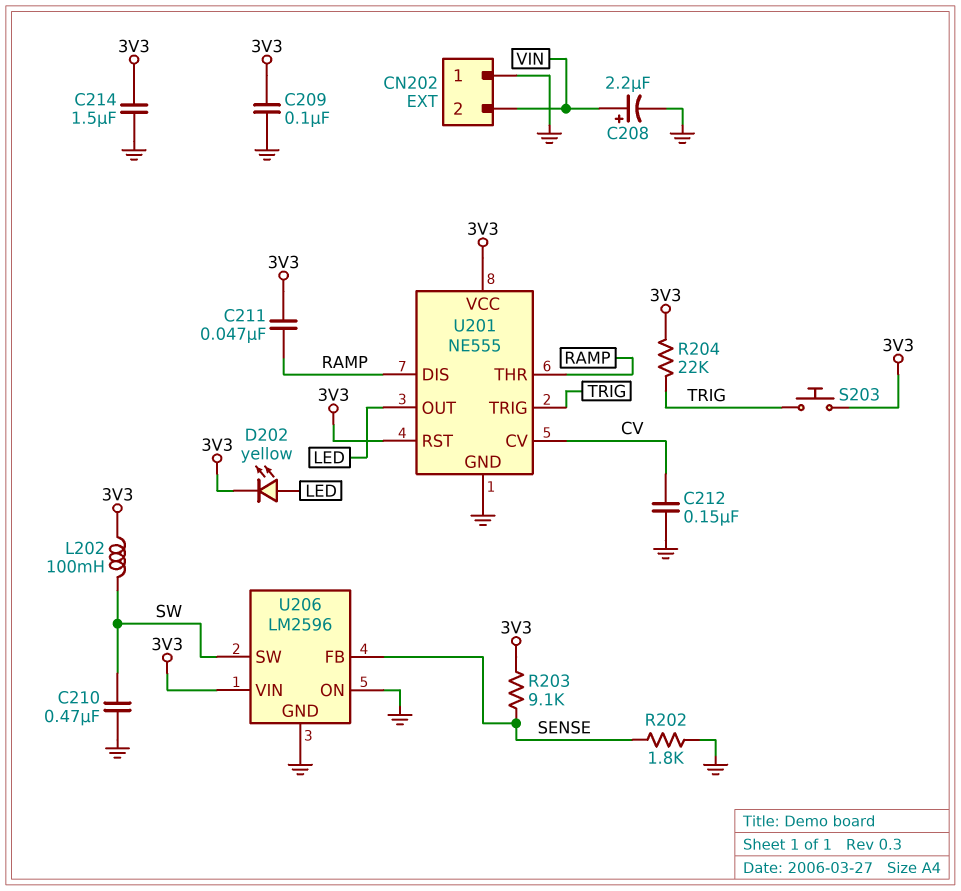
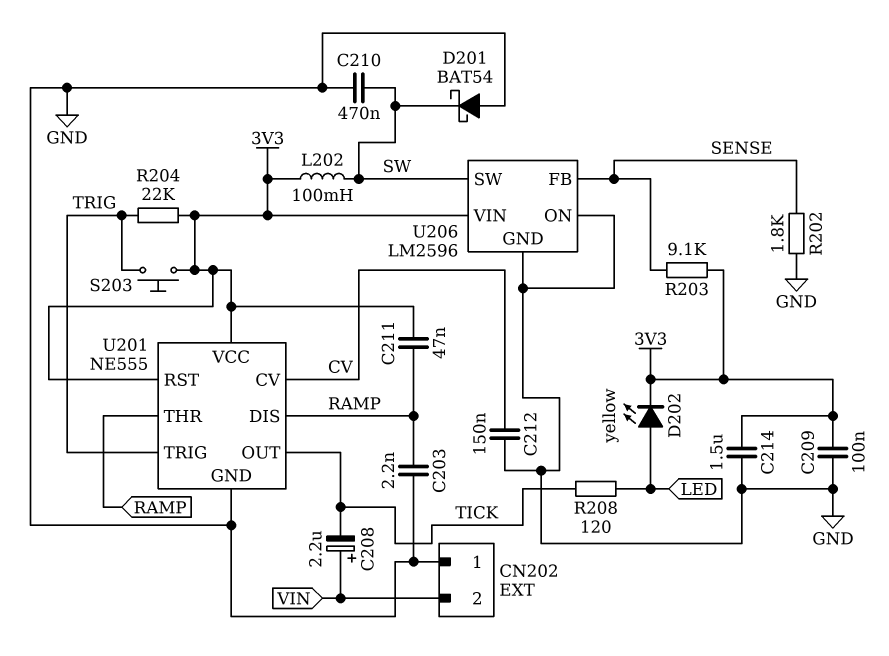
C203: none -> 2.2nF (GND, RAMP)
C208: 2.2uF (plus VIN, minus GND) -> 2.2uF (plus VIN, minus TICK)
D201: none -> schottky BAT54 (A GND, K SW)
R208: none -> 120 (LED, TICK)
U201 pin OUT: LED -> TICK

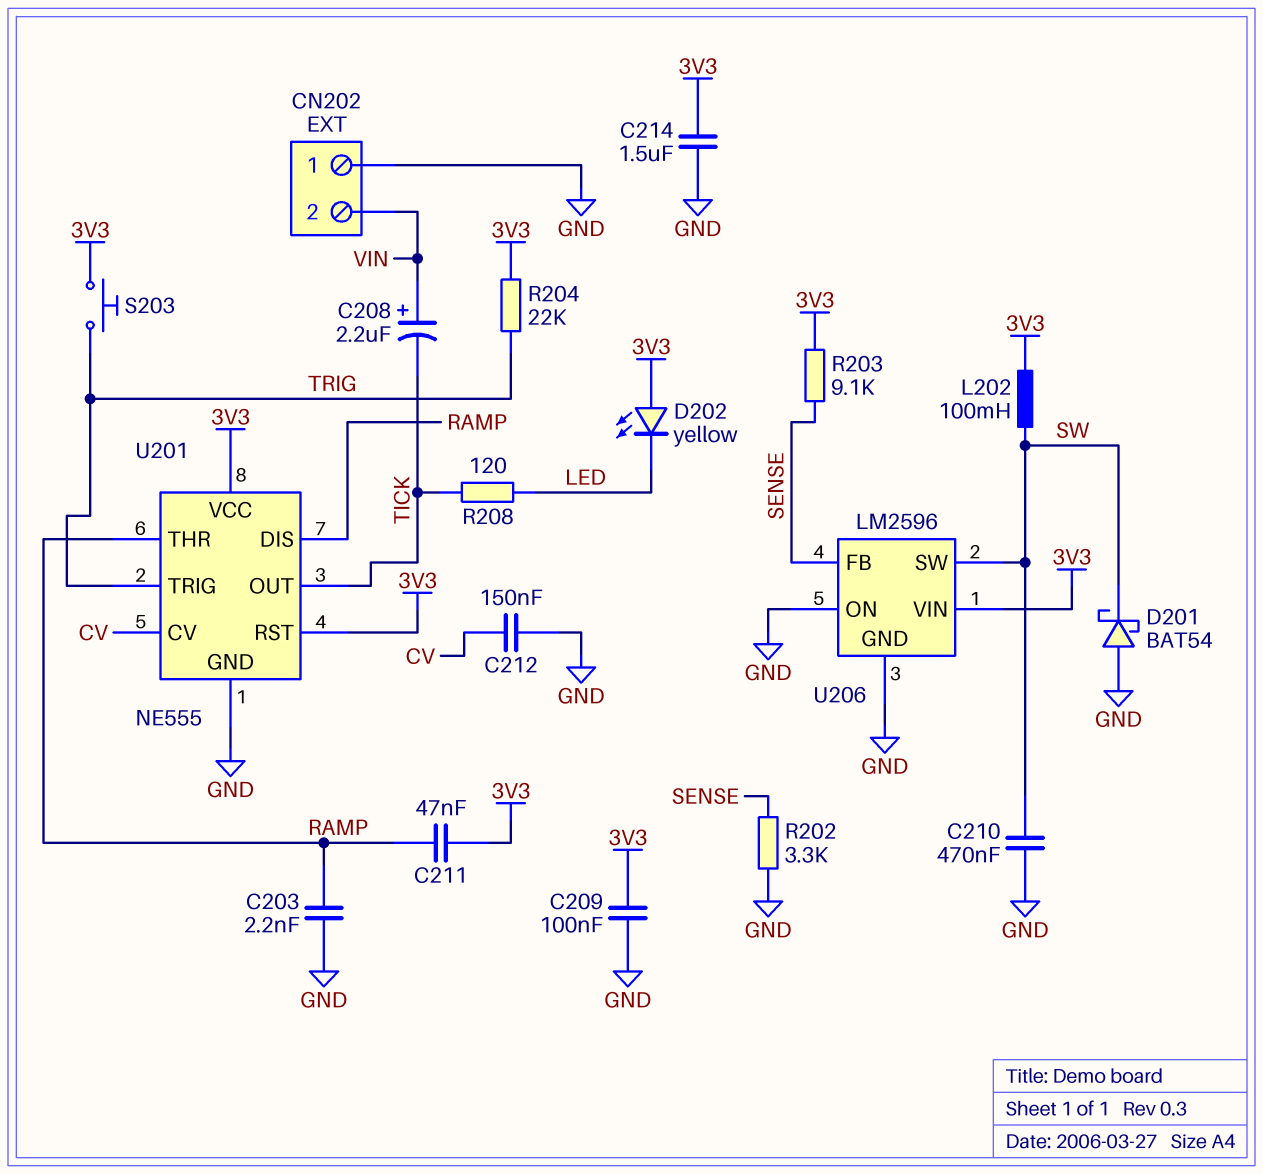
D202: LED yellow (A LED, K 3V3) -> LED yellow (A 3V3, K LED)
R202: 1.8k (GND, SENSE) -> 3.3k (GND, SENSE)

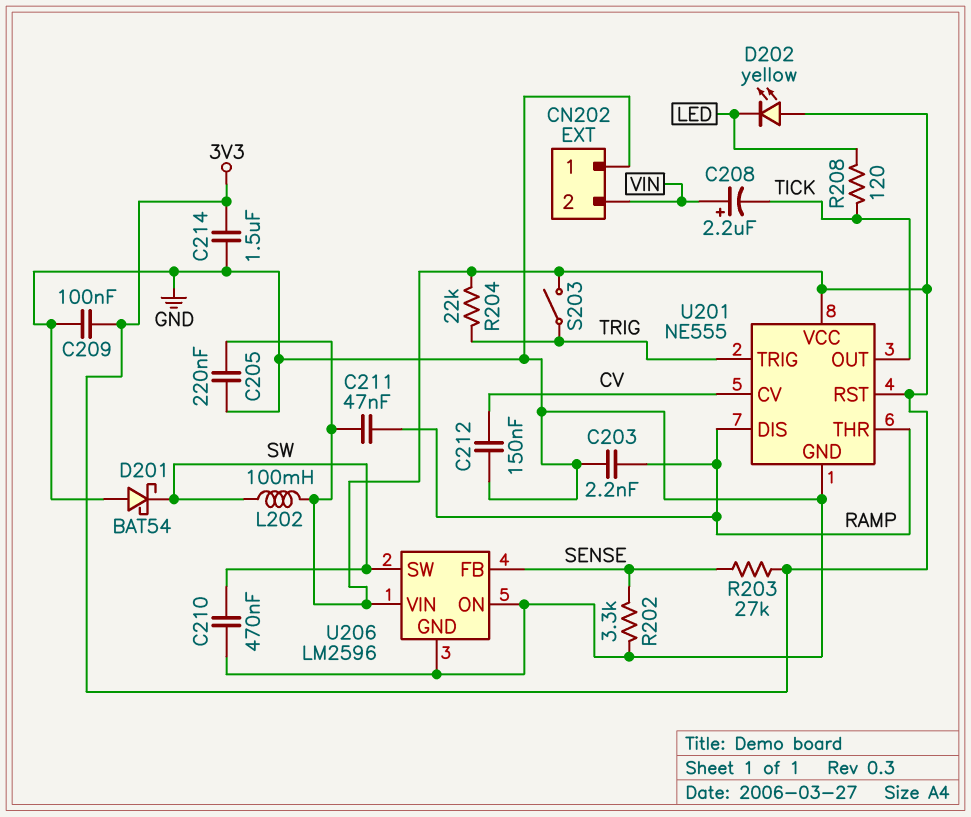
C205: none -> 220nF (3V3, GND)
R203: 9.1k (3V3, SENSE) -> 27k (3V3, SENSE)
S203: button (3V3, TRIG) -> switch (3V3, TRIG)

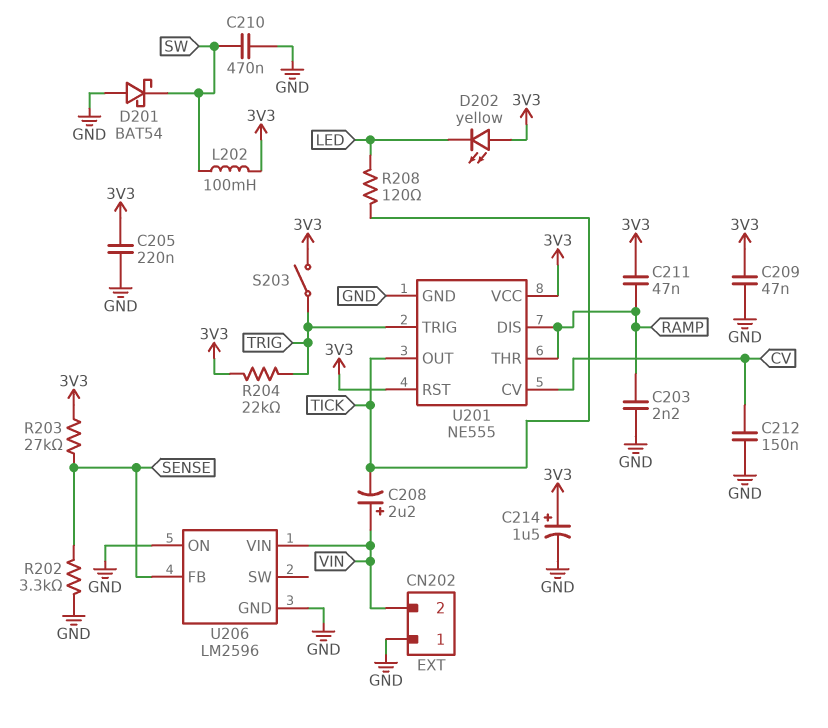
C209: 100nF (3V3, GND) -> 47nF (3V3, GND)
C214: 1.5uF (3V3, GND) -> 1.5uF (plus 3V3, minus GND)
U206 pin SW: SW -> none
U206 pin VIN: 3V3 -> VIN

